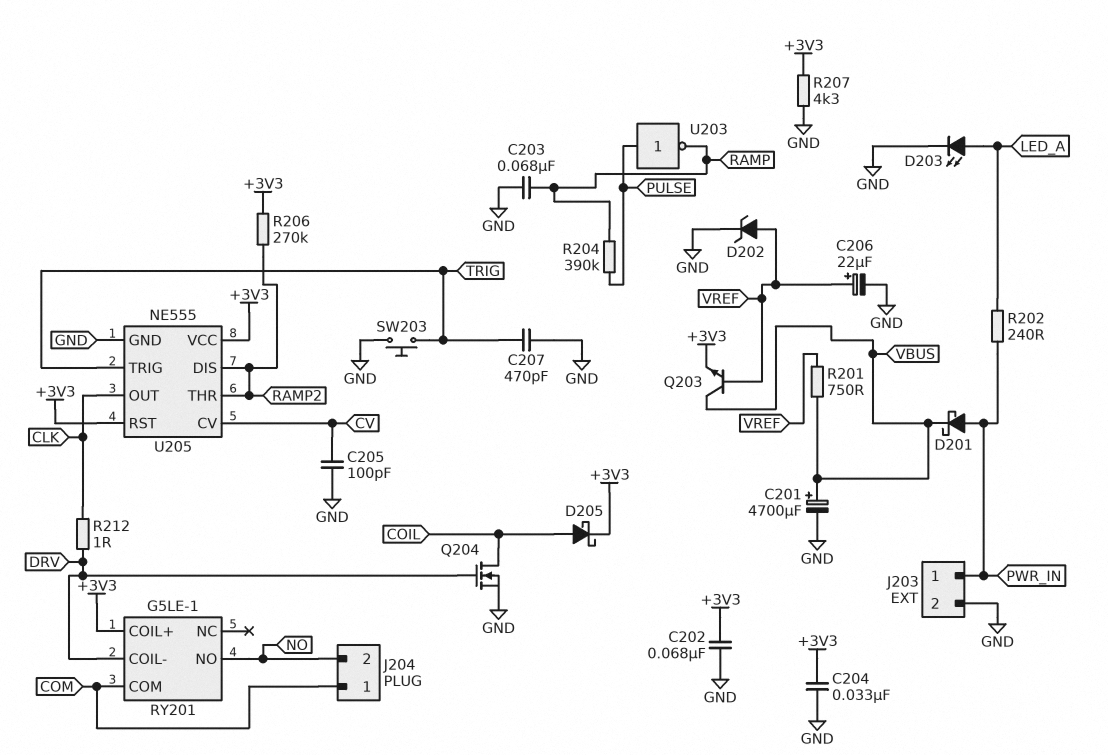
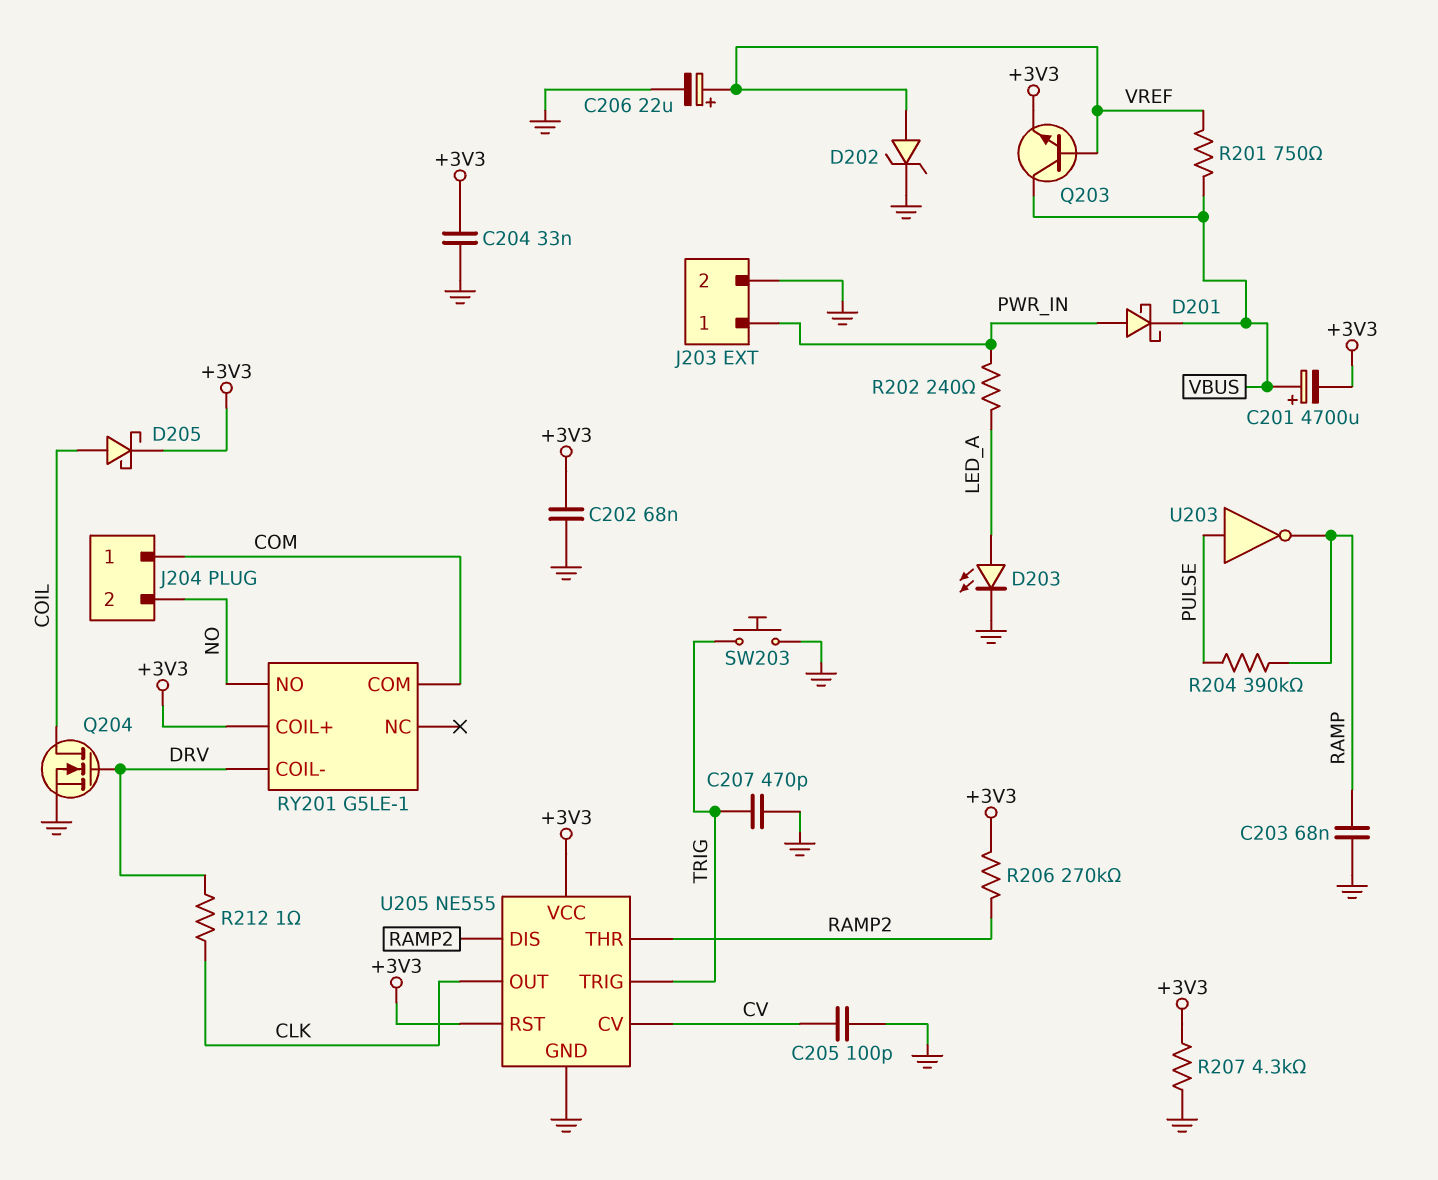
C201: 4700uF (plus VBUS, minus GND) -> 4700uF (plus VBUS, minus +3V3)

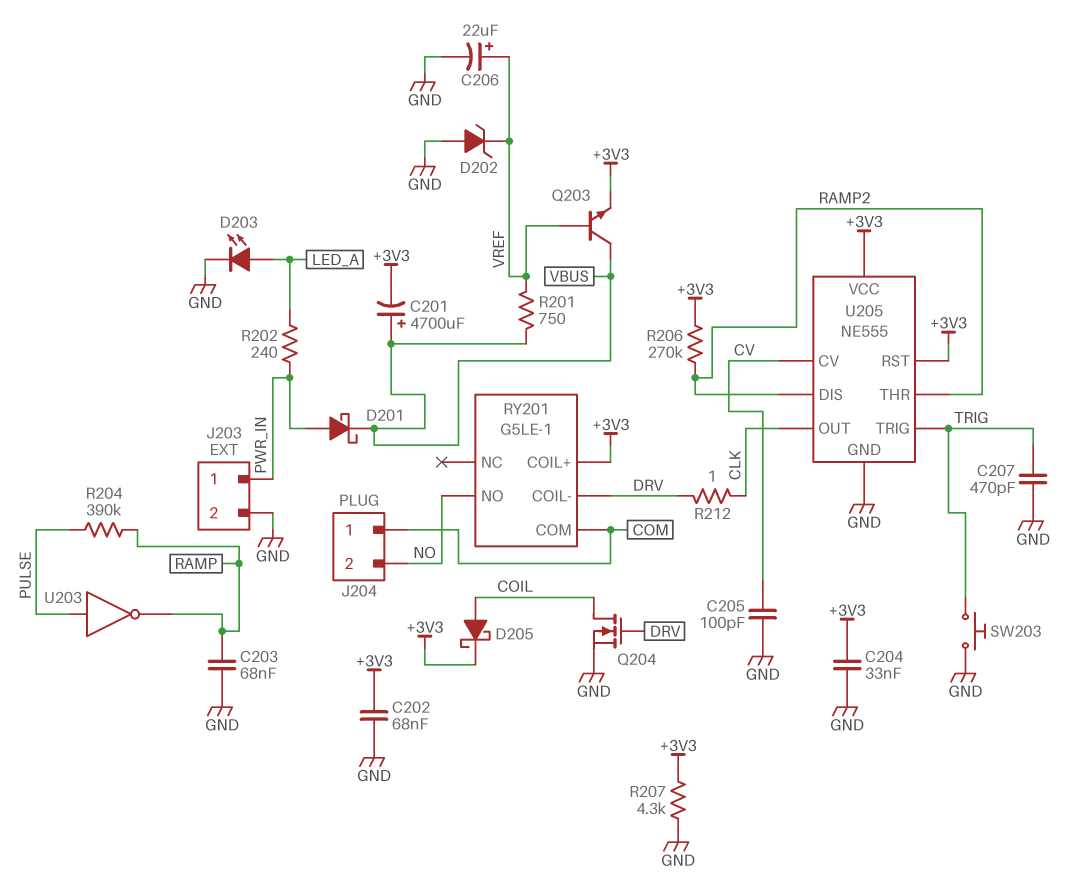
D202: zener (A VREF, K GND) -> zener (A GND, K VREF)

